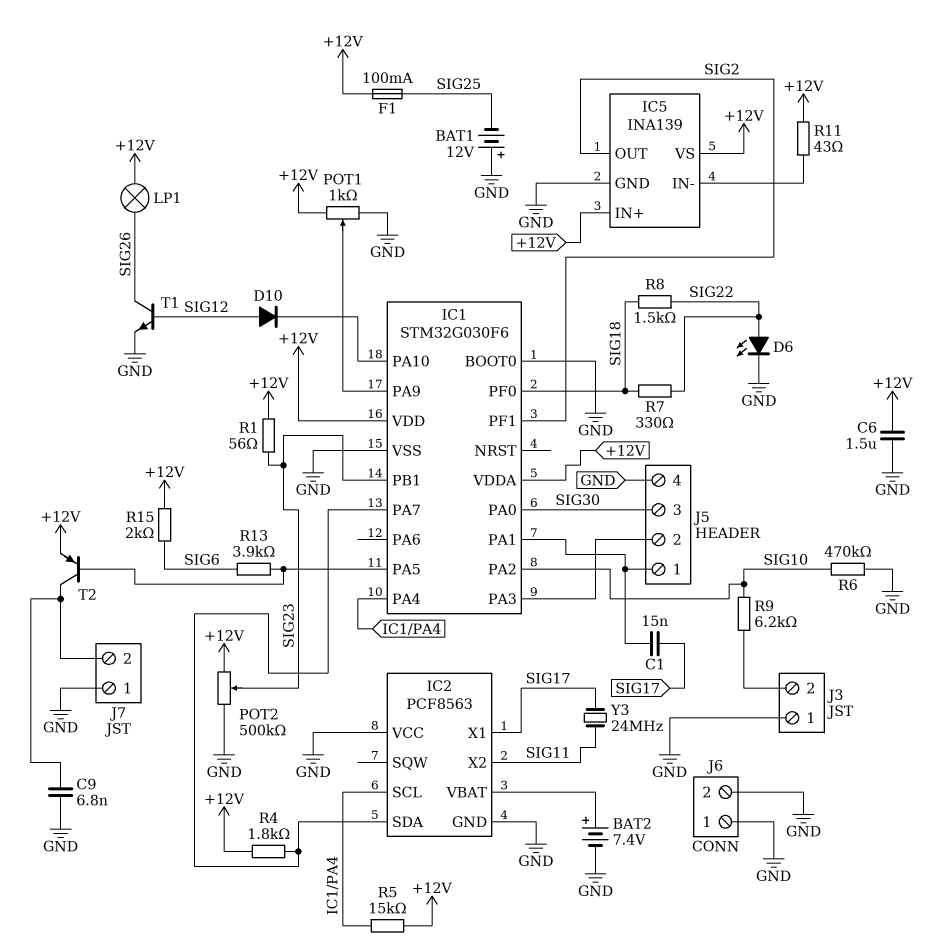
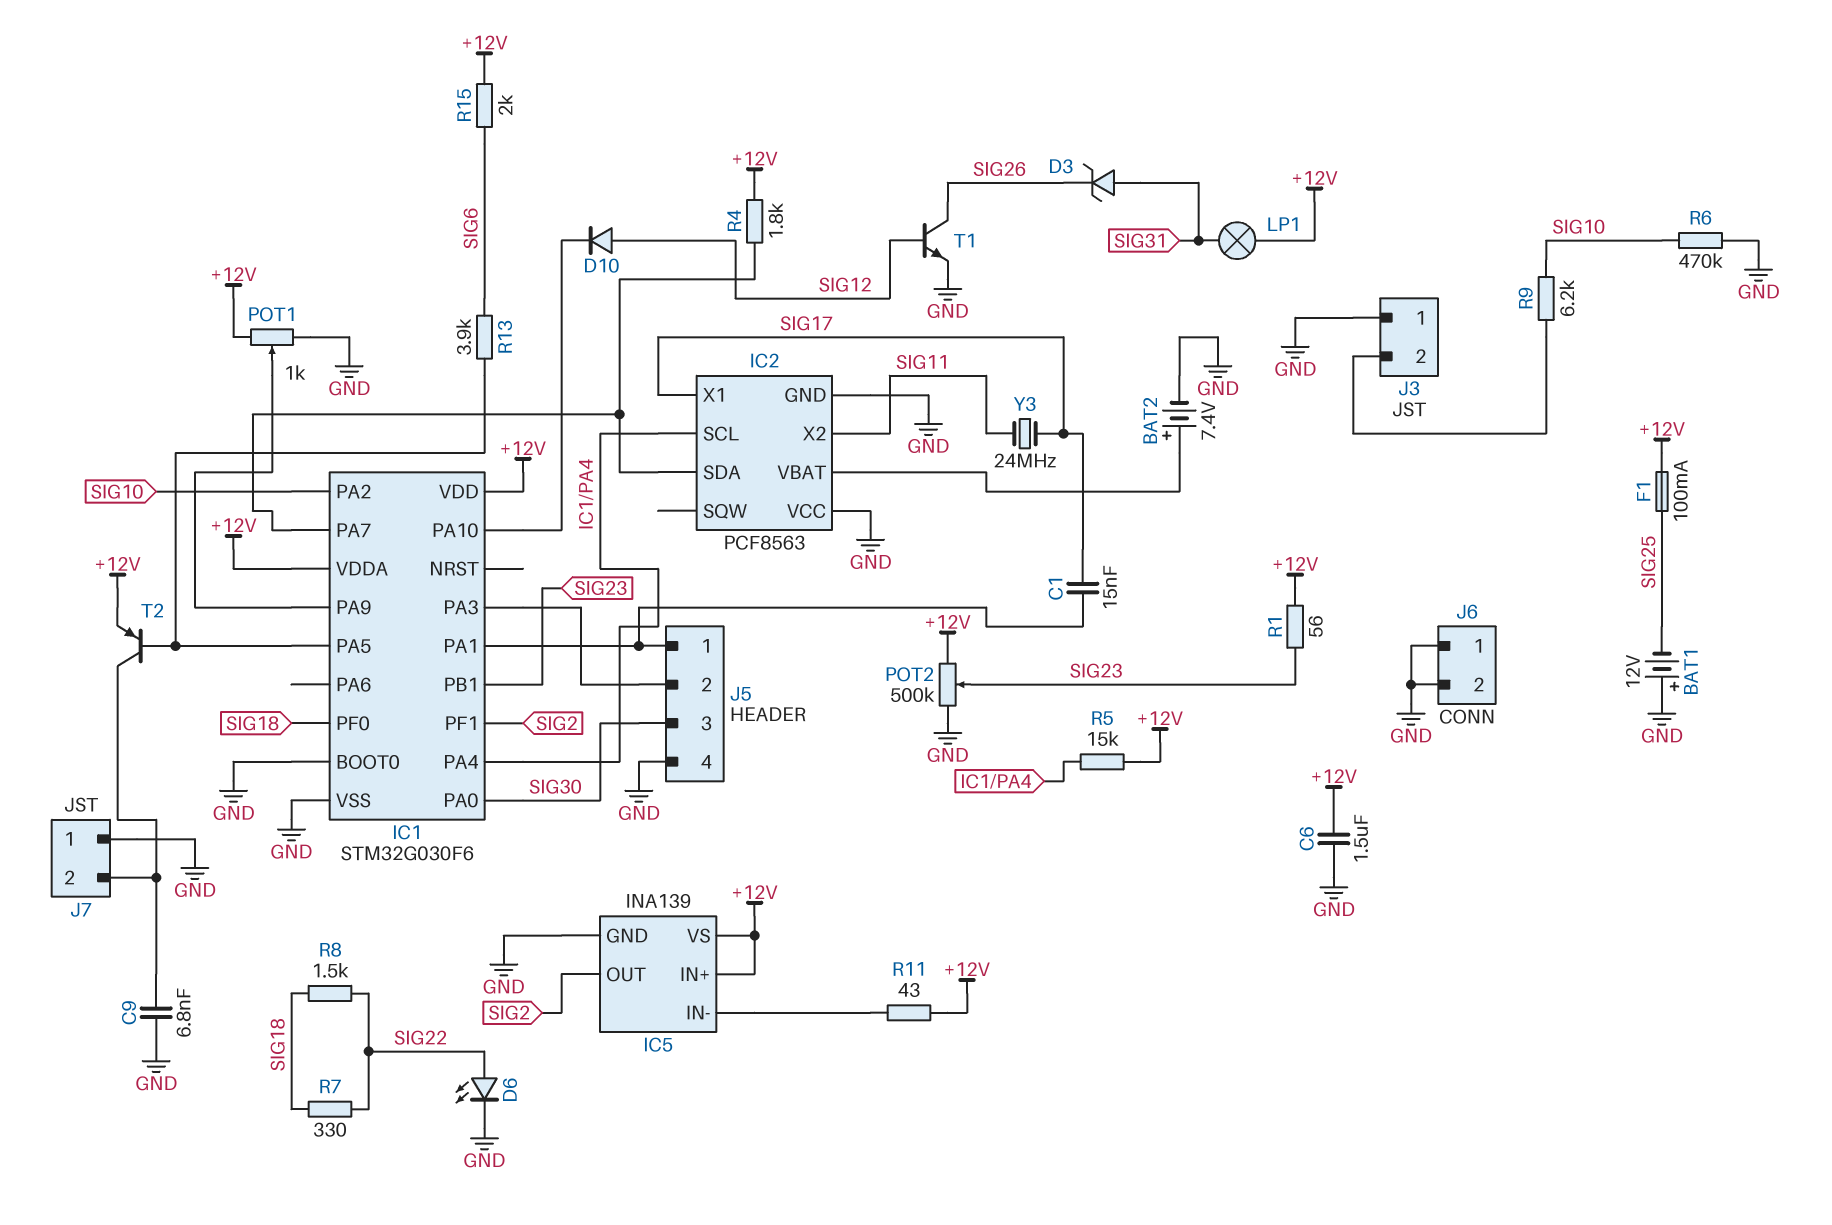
D3: none -> zener (A SIG31, K SIG26)
LP1: lamp (+12V, SIG26) -> lamp (+12V, SIG31)

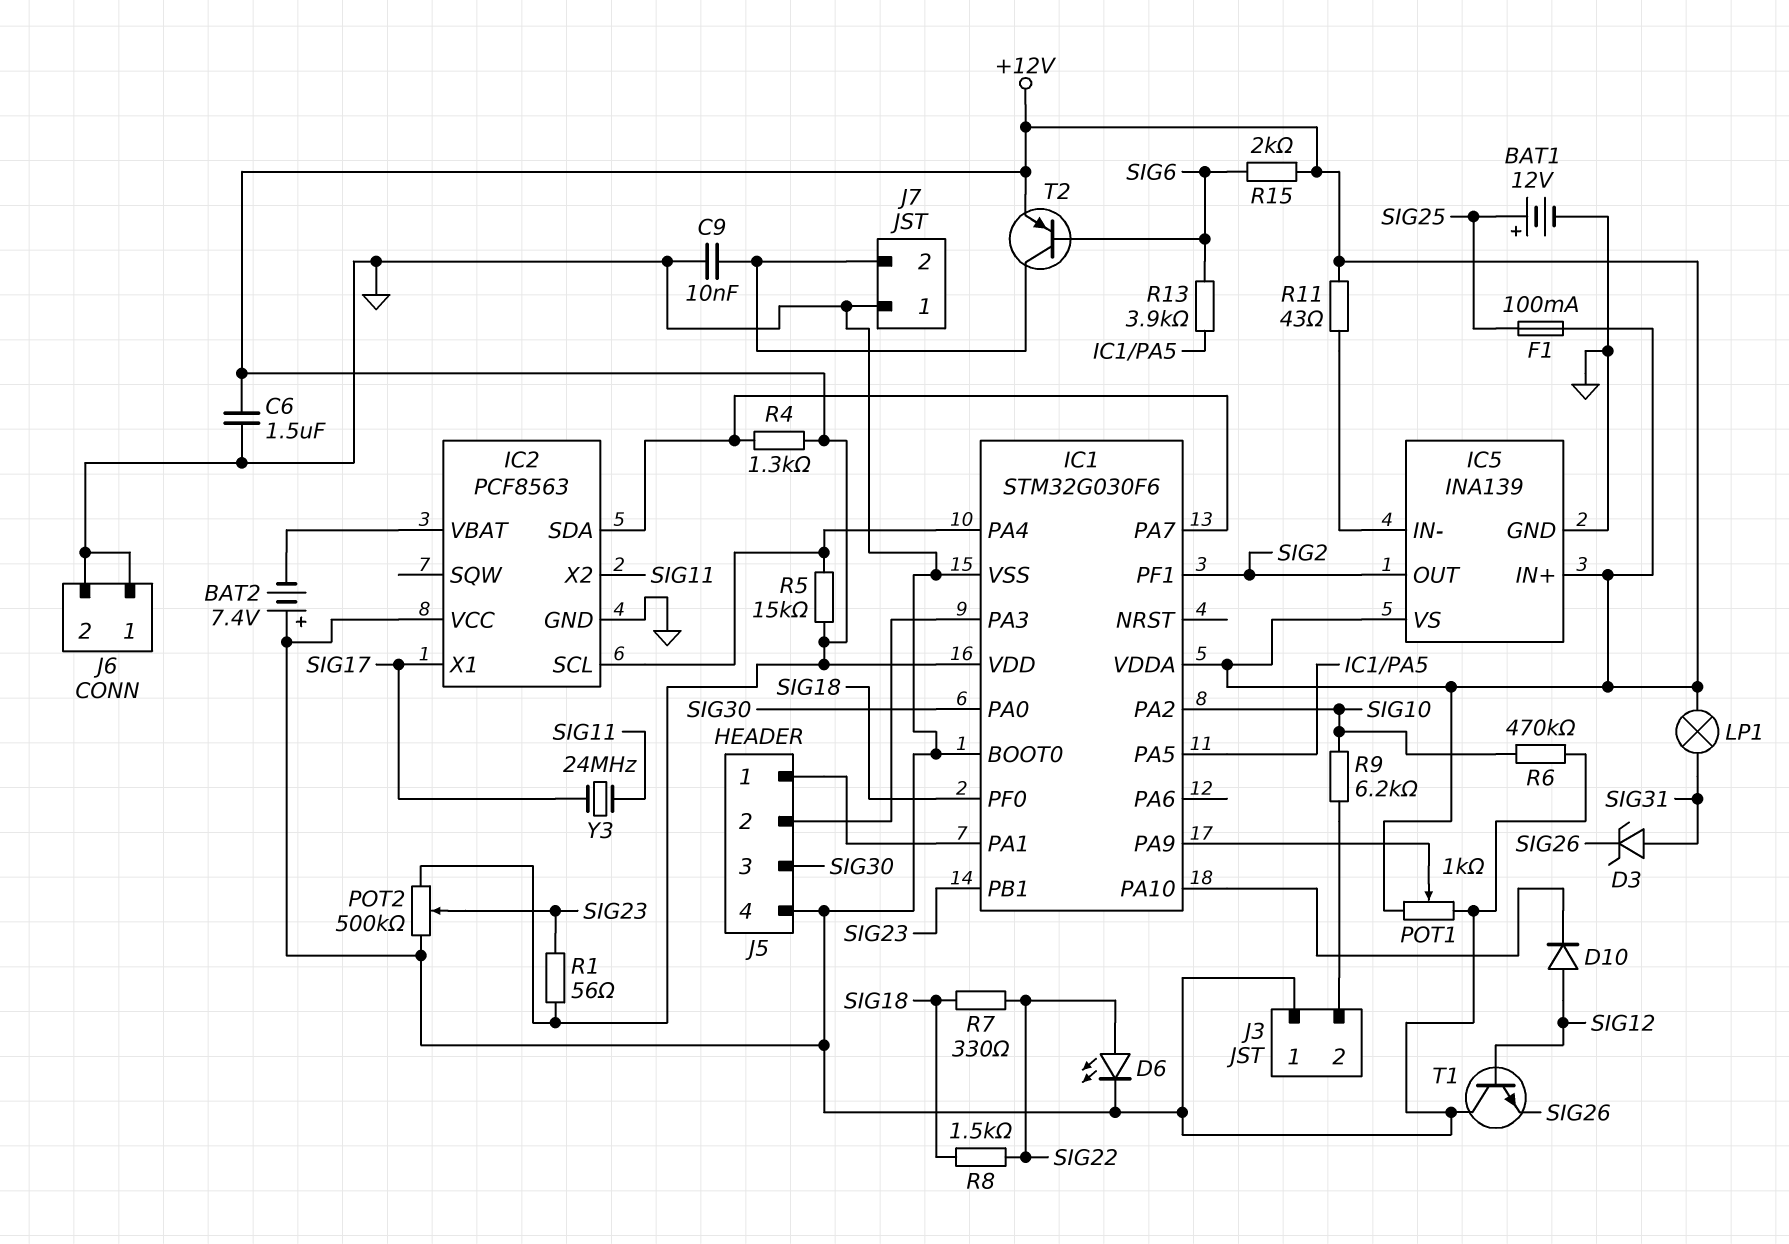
BAT1: 12V (plus GND, minus SIG25) -> 12V (plus SIG25, minus GND)
BAT2: 7.4V (plus IC2/VBAT, minus GND) -> 7.4V (plus GND, minus IC2/VBAT)
C1: 15nF (IC1/PA1, SIG17) -> none
C9: 6.8nF (GND, J7/2) -> 10nF (GND, J7/2)
R4: 1.8k (+12V, IC1/PA7) -> 1.3k (+12V, IC1/PA7)
T1: NPN (B SIG12, C SIG26, E GND) -> NPN (B SIG12, C GND, E SIG26)
T2: PNP (B IC1/PA5, C J7/2, E +12V) -> PNP (B SIG6, C J7/2, E +12V)

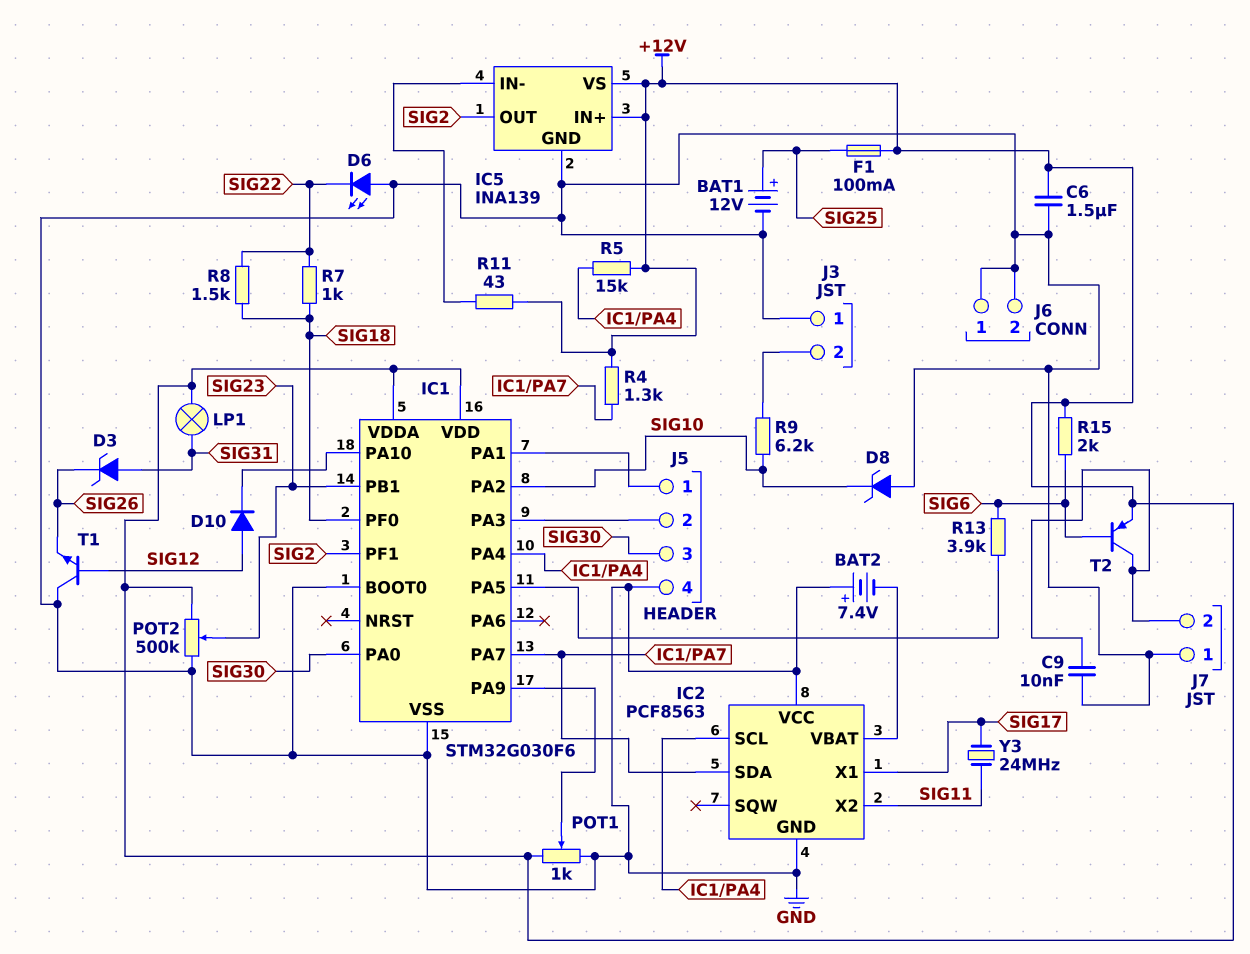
D6: LED (A SIG22, K GND) -> LED (A GND, K SIG22)
D8: none -> zener (A GND, K SIG10)
R1: 56 (+12V, SIG23) -> none
R6: 470k (GND, SIG10) -> none
R7: 330 (SIG18, SIG22) -> 1k (SIG18, SIG22)

